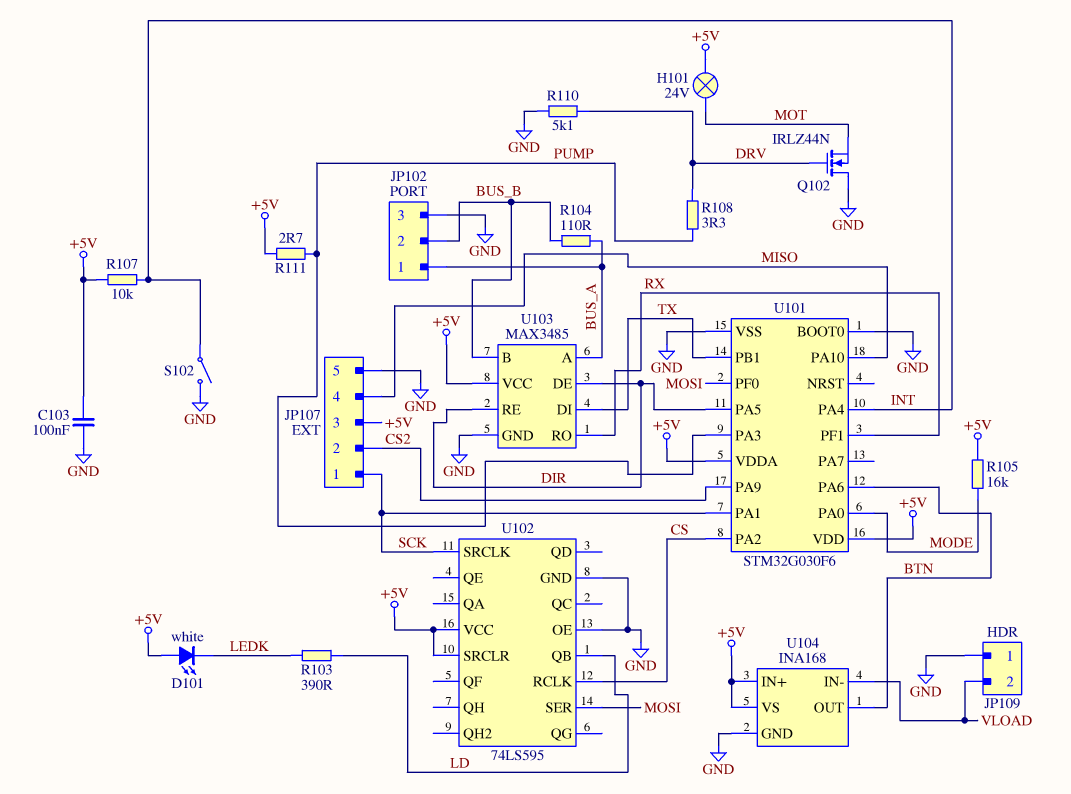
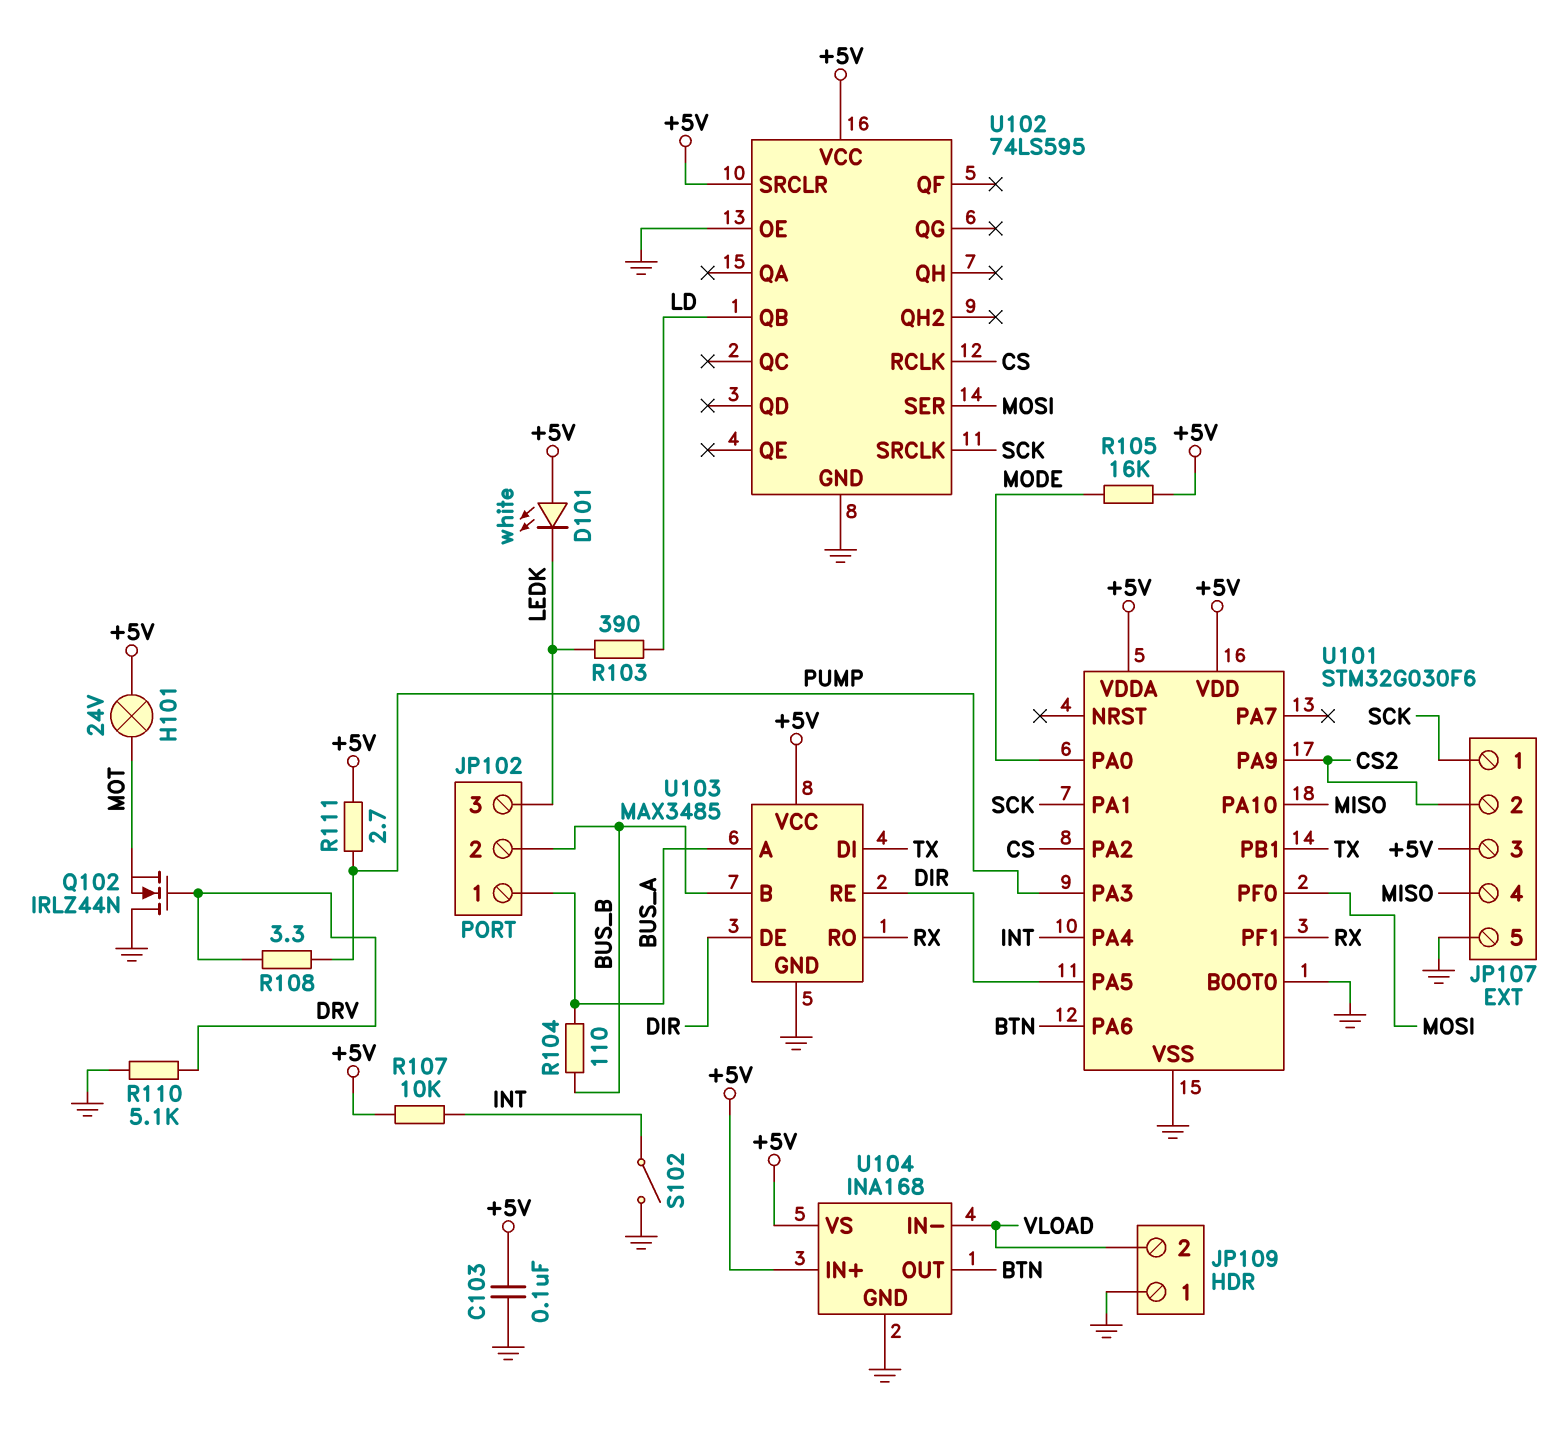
JP102 pin 3: GND -> LEDK

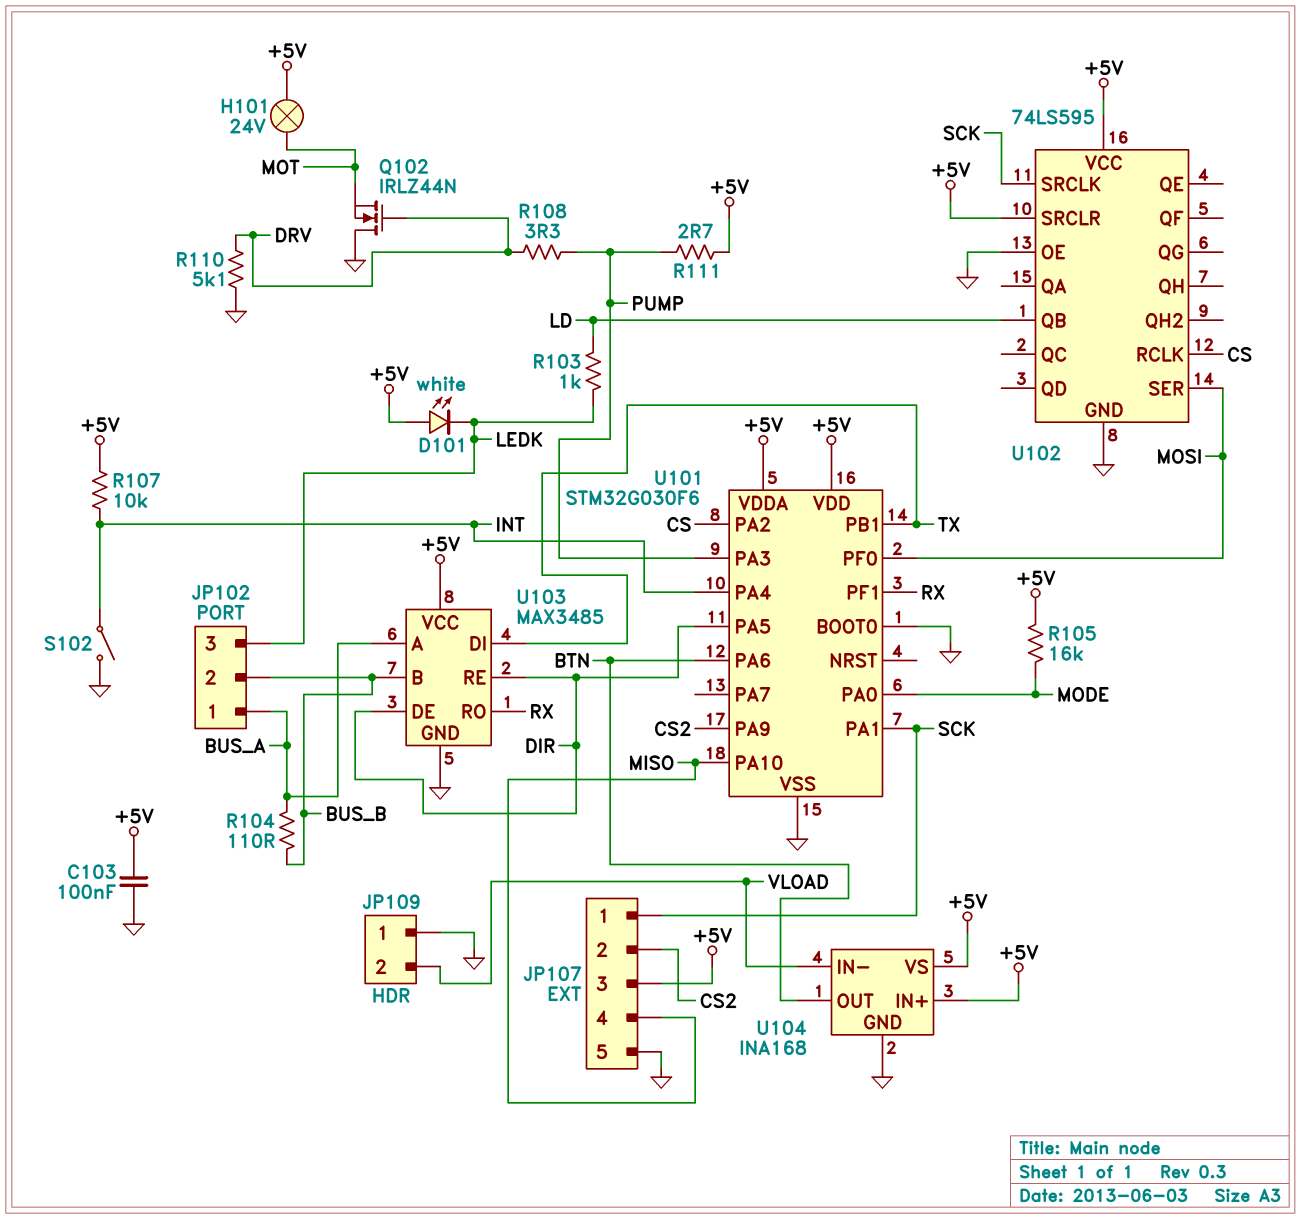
R103: 390 (LD, LEDK) -> 1k (LD, LEDK)

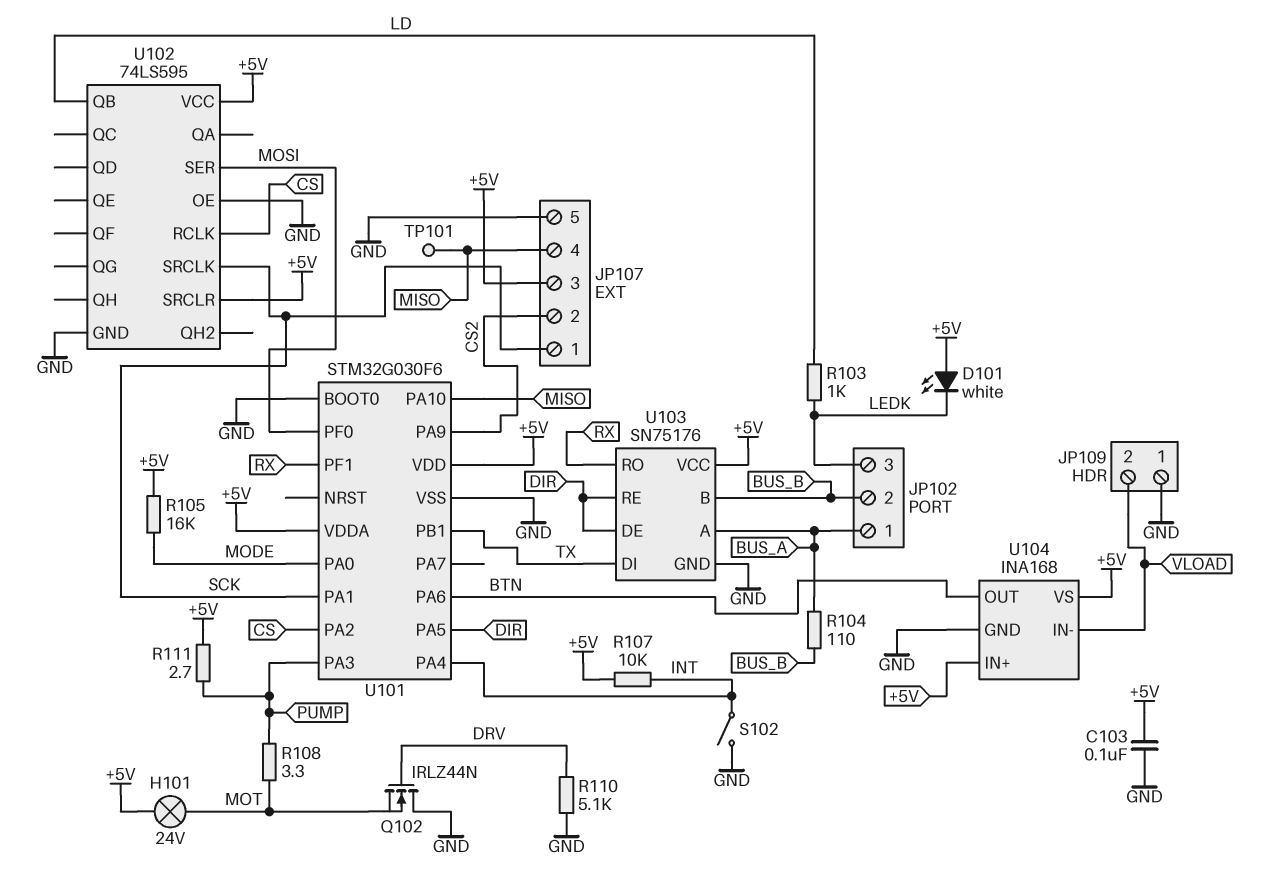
R108: 3.3 (DRV, PUMP) -> 3.3 (MOT, PUMP)
TP101: none -> test point (MISO)
U103: MAX3485 -> SN75176

